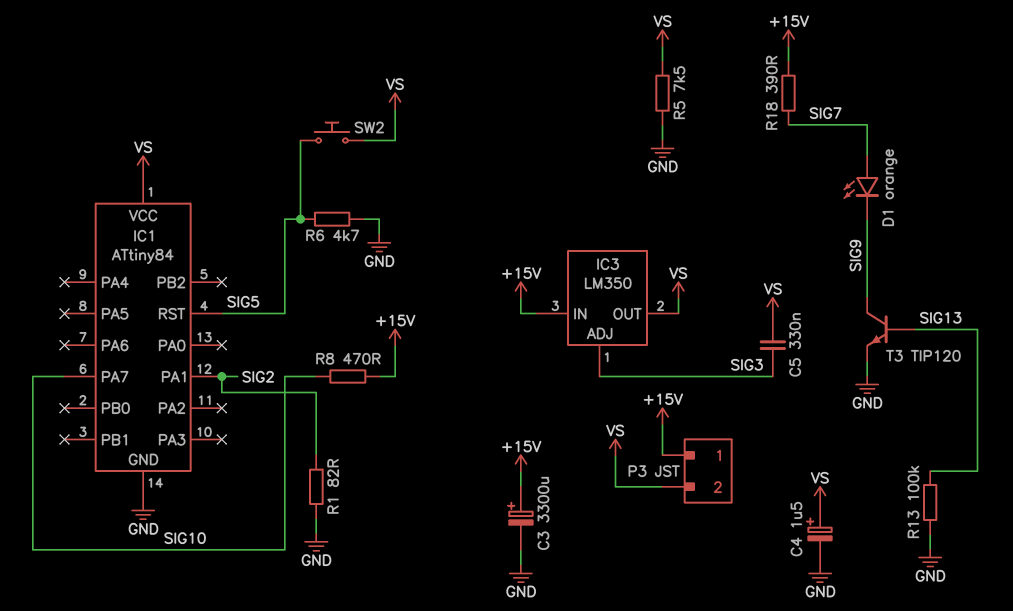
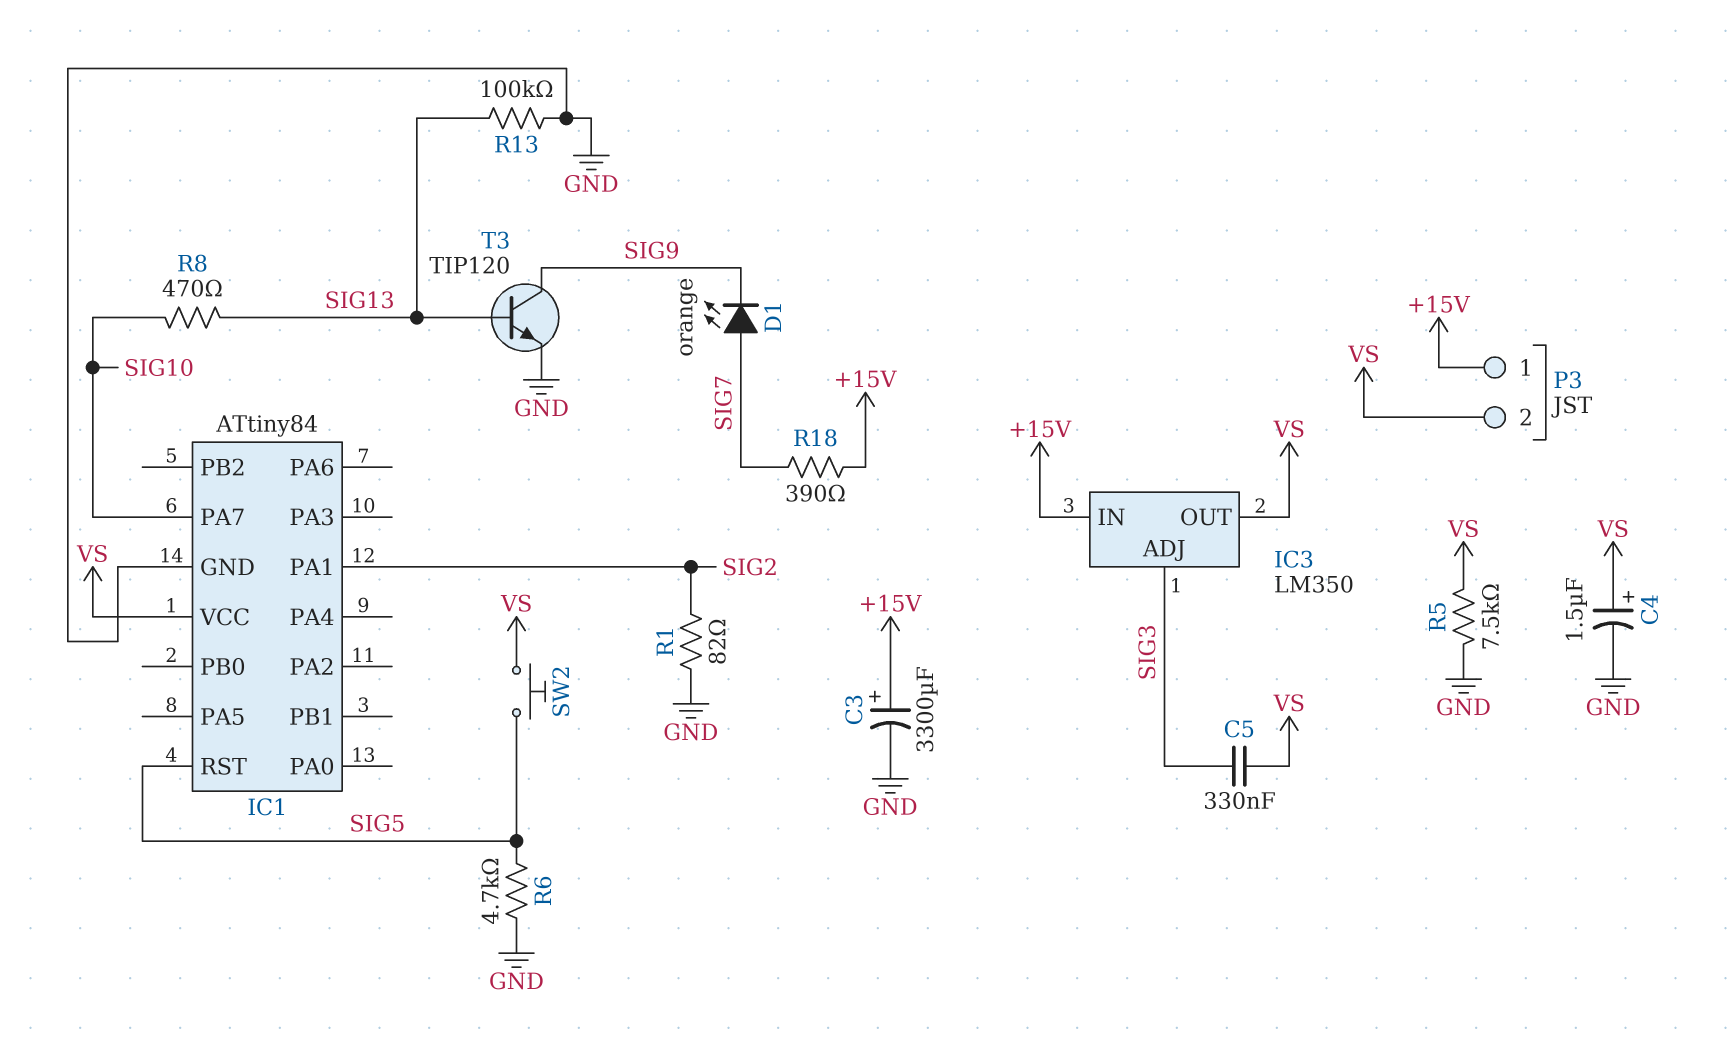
R8: 470 (+15V, SIG10) -> 470 (SIG10, SIG13)

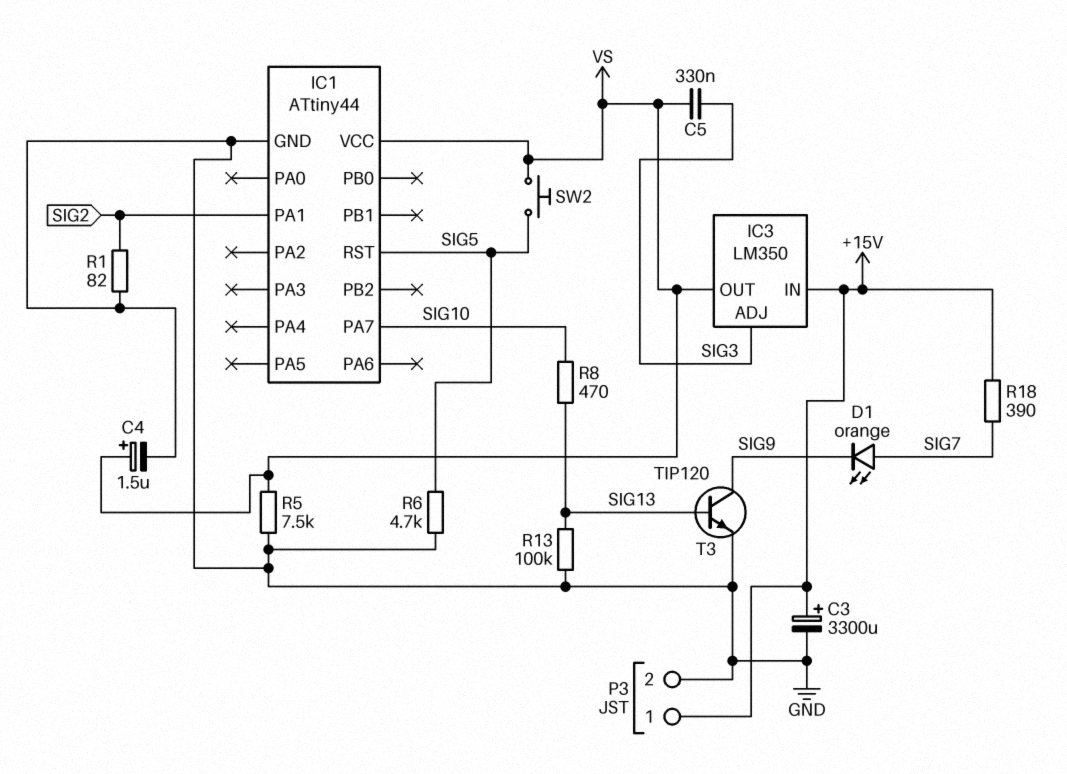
IC1: ATtiny84 -> ATtiny44
P3 pin 2: VS -> GND

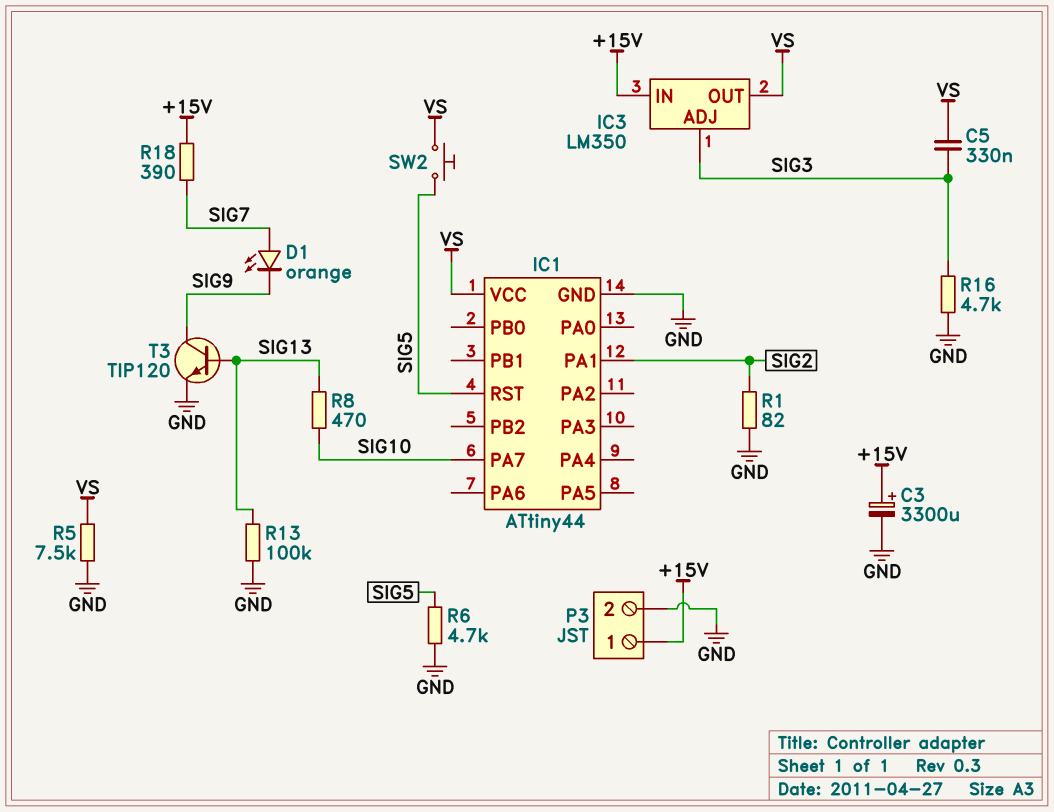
C4: 1.5uF (plus VS, minus GND) -> none
R16: none -> 4.7k (GND, SIG3)

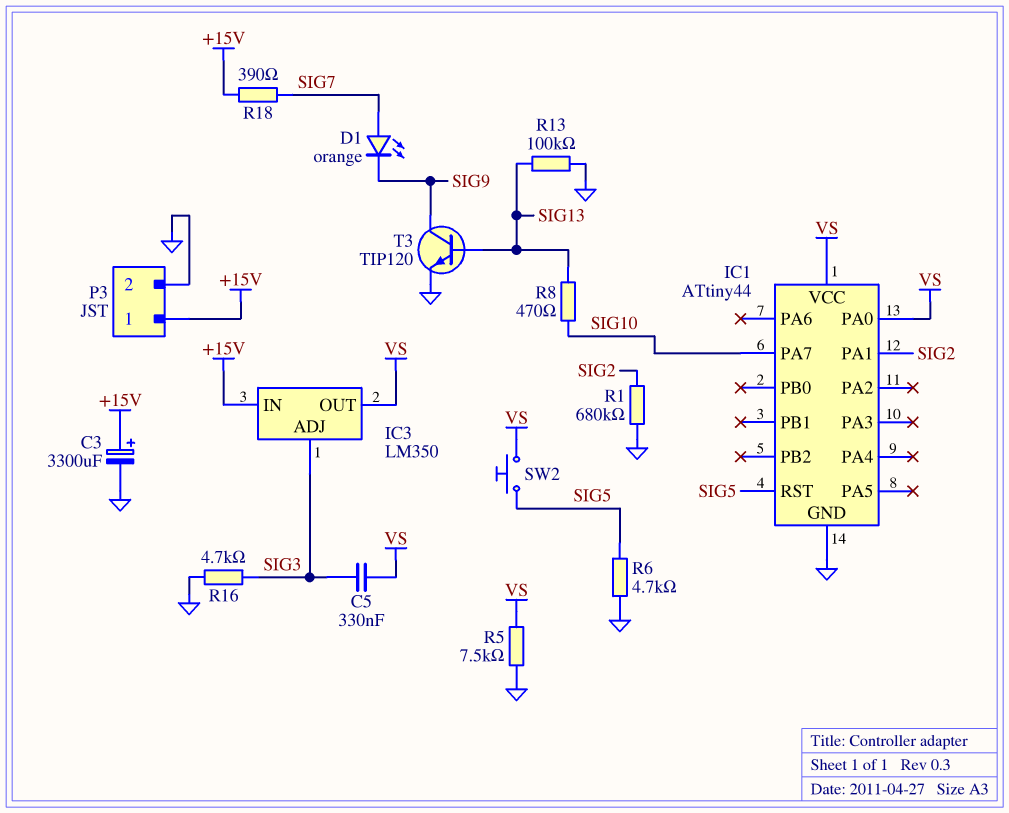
IC1 pin PA0: none -> VS
R1: 82 (GND, SIG2) -> 680k (GND, SIG2)

